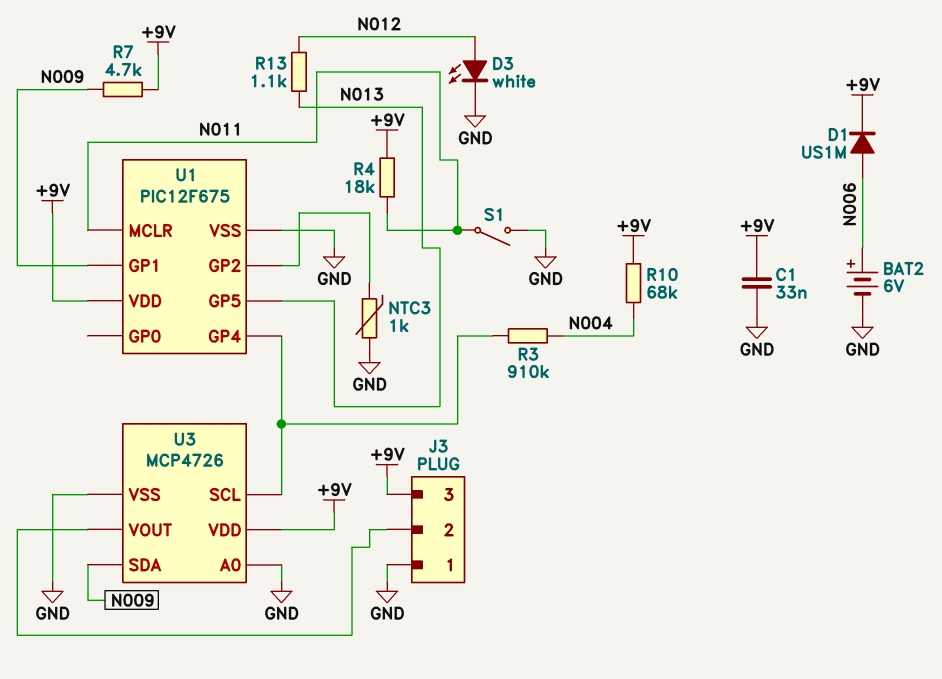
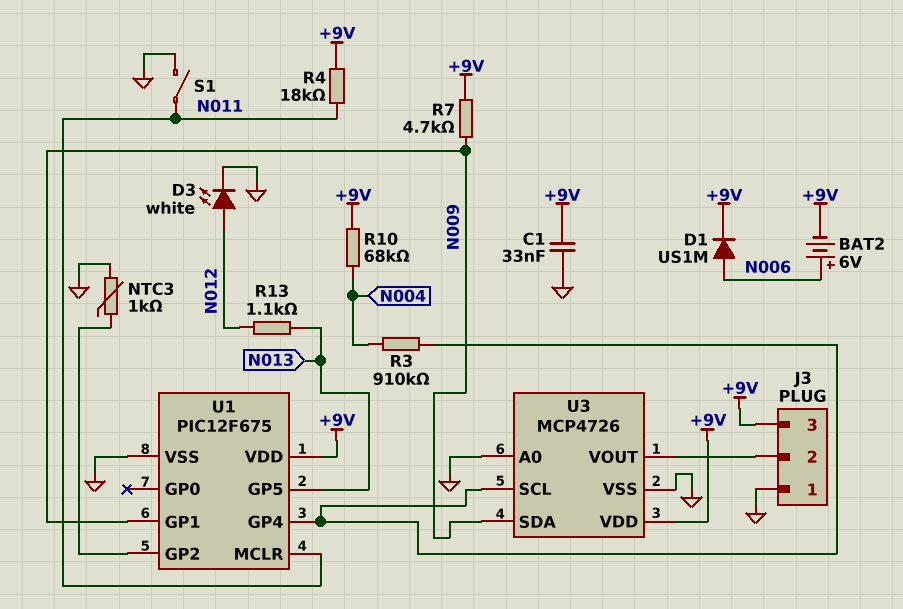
BAT2: 6V (plus N006, minus GND) -> 6V (plus N006, minus +9V)

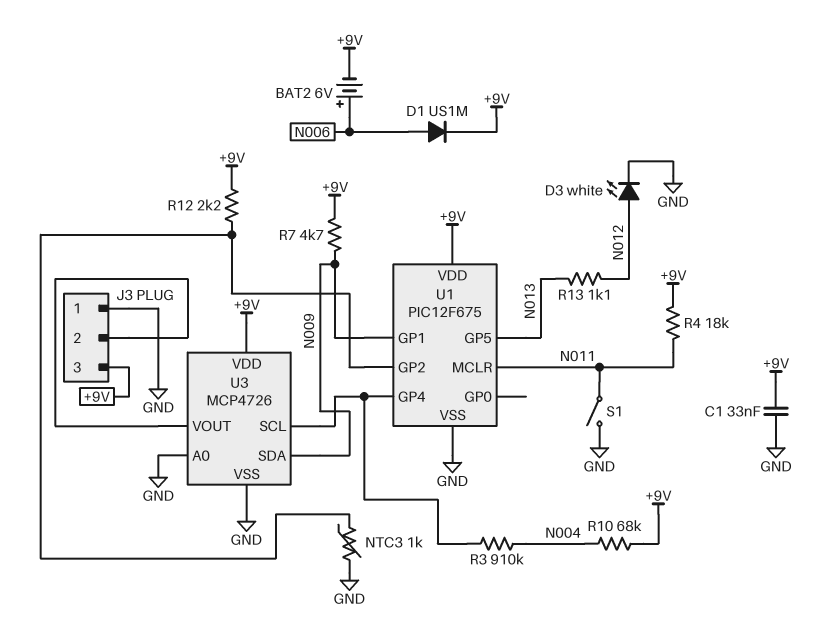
R12: none -> 2.2k (+9V, U1/GP2)

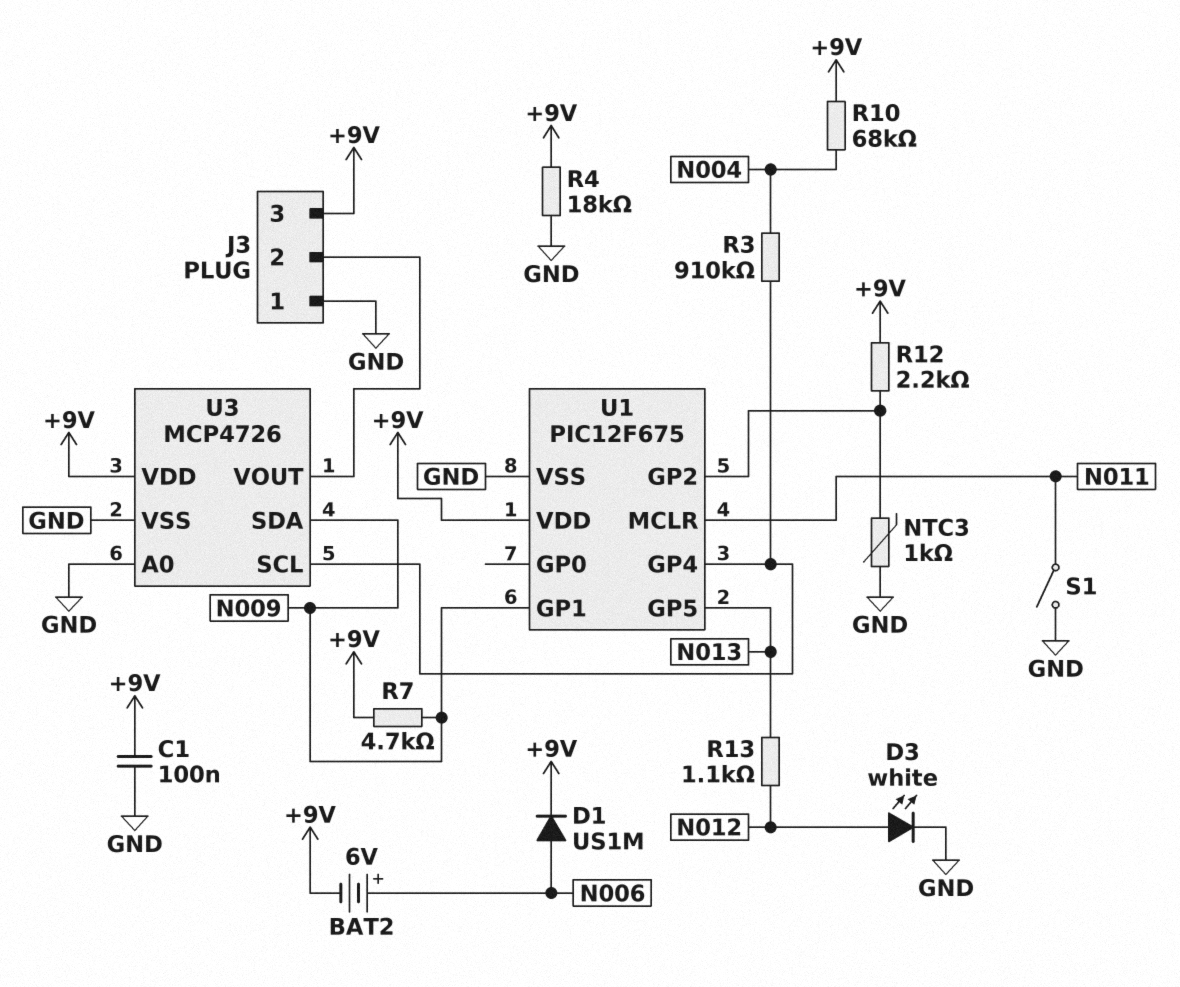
C1: 33nF (+9V, GND) -> 100nF (+9V, GND)
R4: 18k (+9V, N011) -> 18k (+9V, GND)

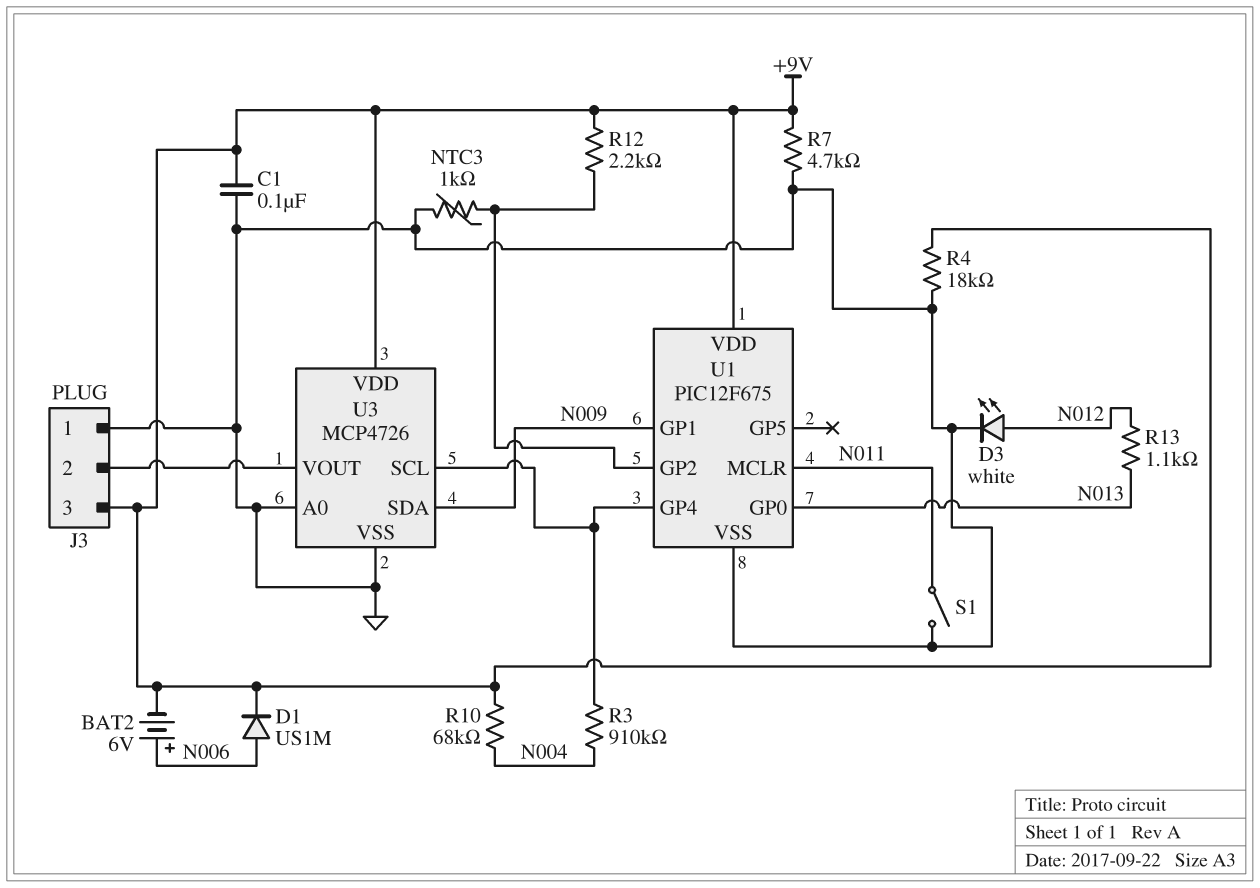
R7: 4.7k (+9V, N009) -> 4.7k (+9V, GND)
U1 pin GP0: none -> N013
U1 pin GP5: N013 -> none

